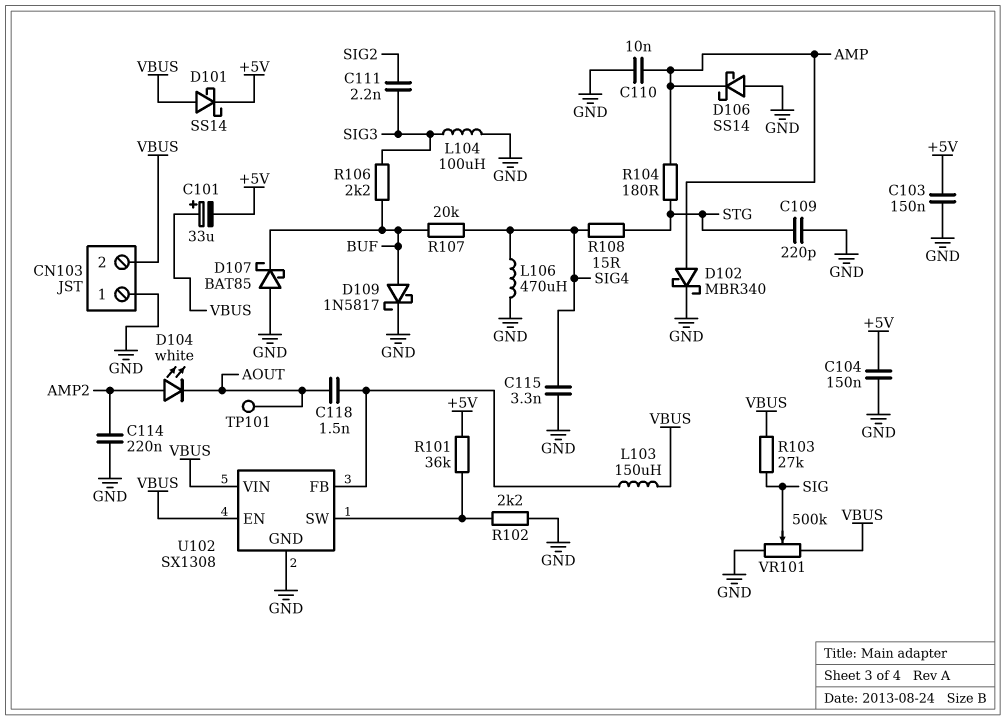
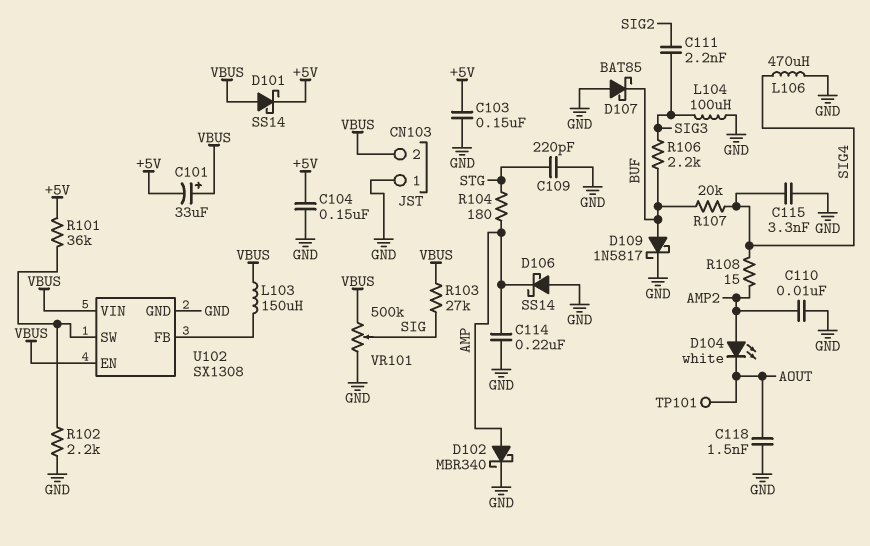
C110: 10nF (AMP, GND) -> 10nF (AMP2, GND)
C114: 220nF (AMP2, GND) -> 220nF (AMP, GND)
C118: 1.5nF (AOUT, U102/FB) -> 1.5nF (AOUT, GND)
R108: 15 (SIG4, STG) -> 15 (AMP2, SIG4)

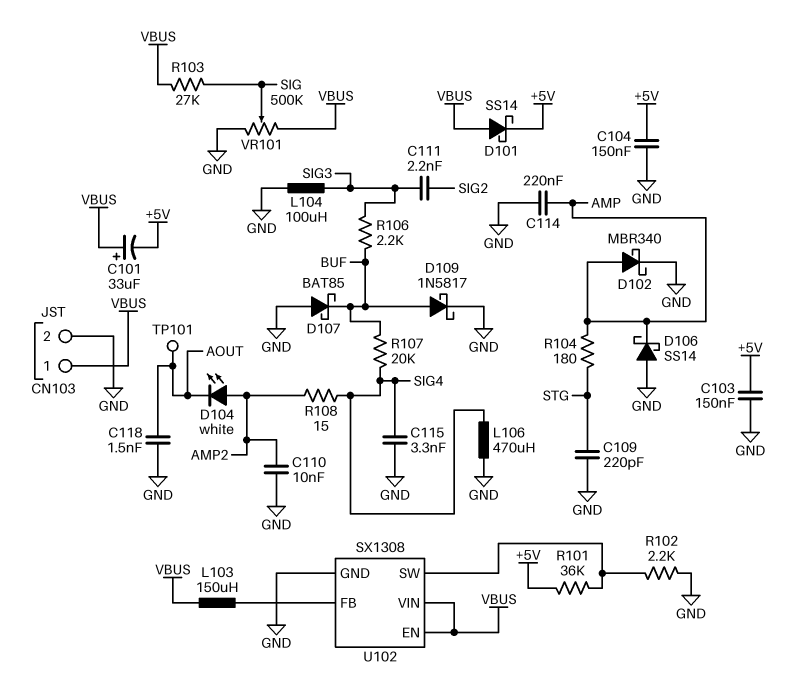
CN103 pin 1: GND -> VBUS
CN103 pin 2: VBUS -> GND

